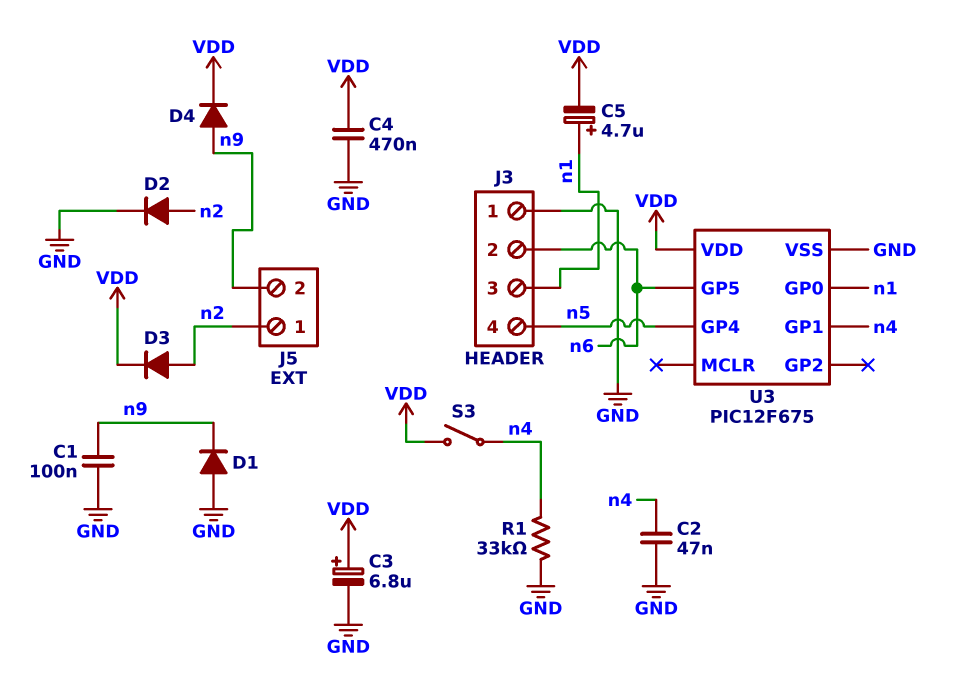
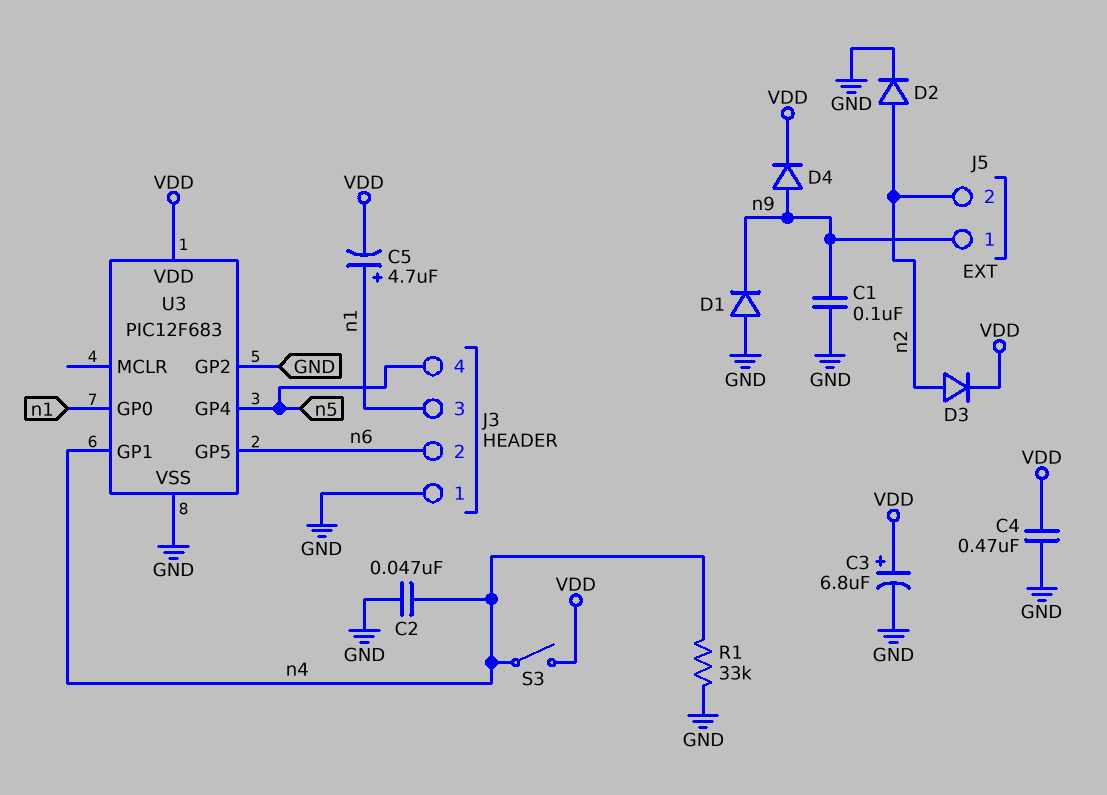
J5 pin 1: n2 -> n9
J5 pin 2: n9 -> n2
U3: PIC12F675 -> PIC12F683
U3 pin GP2: none -> GND

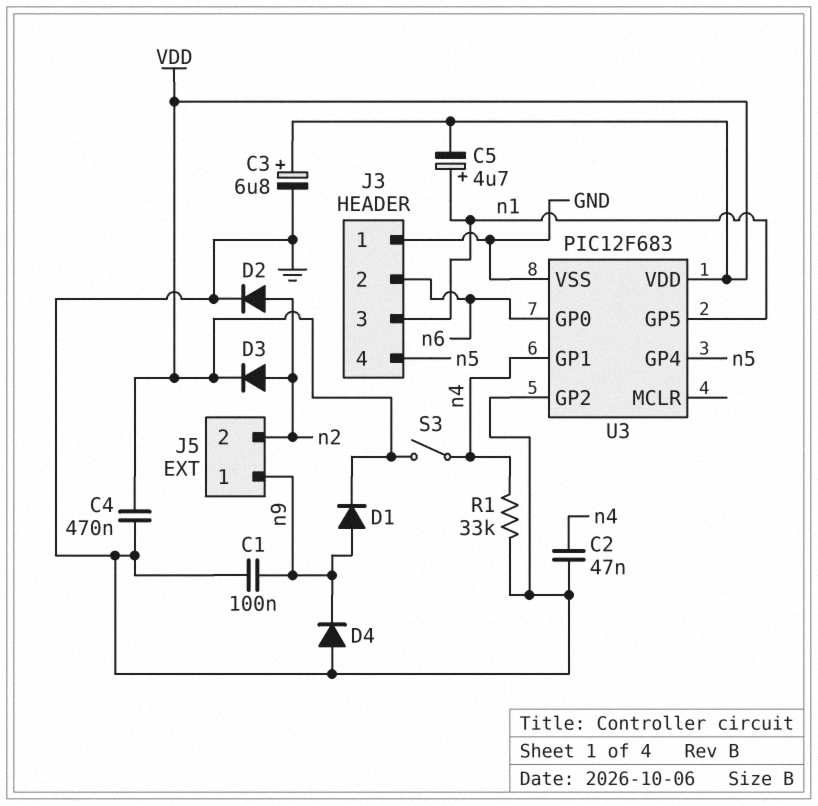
D1: diode (A GND, K n9) -> diode (A n9, K VDD)
D4: diode (A n9, K VDD) -> diode (A GND, K n9)
U3 pin GP0: n1 -> n6
U3 pin GP5: n6 -> n1

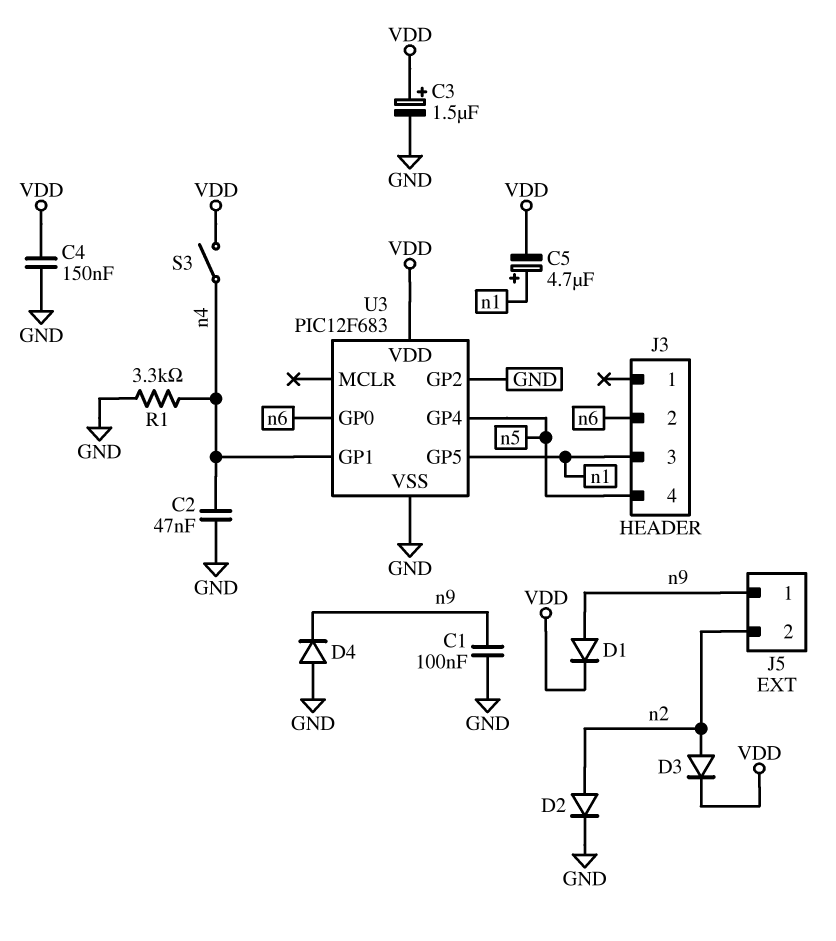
C3: 6.8uF (plus VDD, minus GND) -> 1.5uF (plus VDD, minus GND)
C4: 470nF (GND, VDD) -> 150nF (GND, VDD)
J3 pin 1: GND -> none
R1: 33k (GND, n4) -> 3.3k (GND, n4)

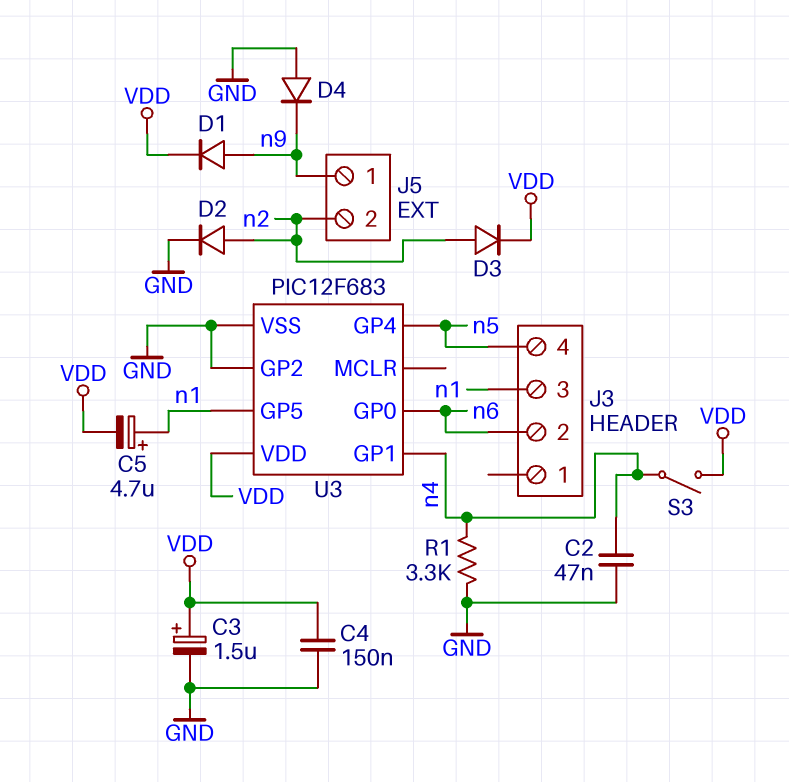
C1: 100nF (GND, n9) -> none

